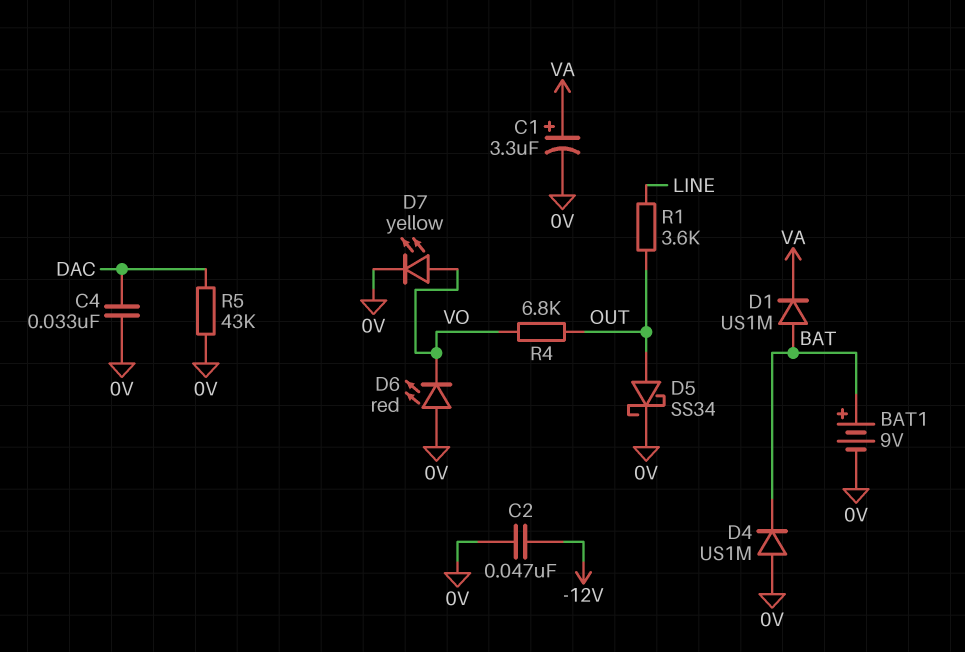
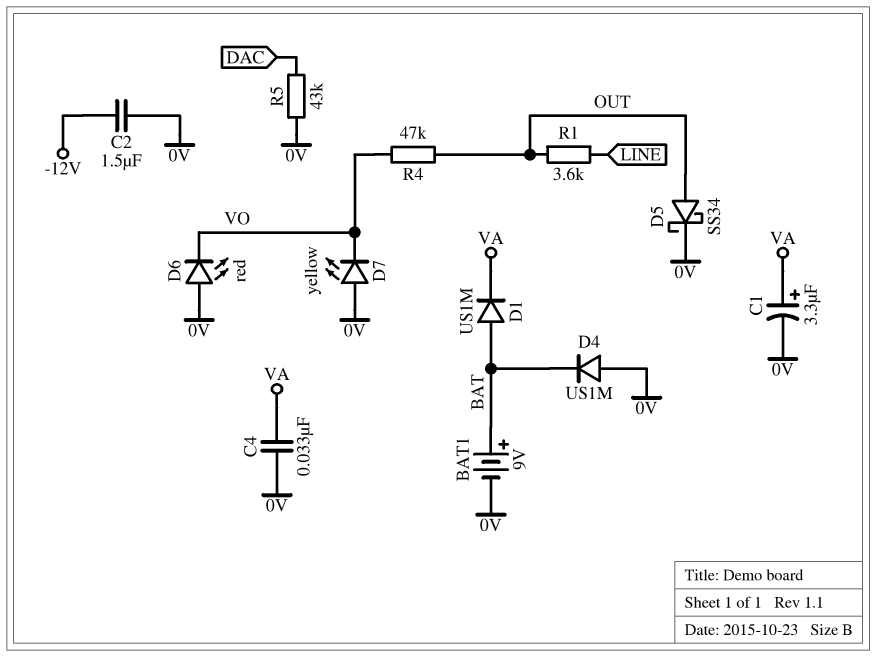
C2: 47nF (-12V, 0V) -> 1.5uF (-12V, 0V)
C4: 33nF (0V, DAC) -> 33nF (0V, VA)
D7: LED yellow (A VO, K 0V) -> LED yellow (A 0V, K VO)
R4: 6.8k (OUT, VO) -> 47k (OUT, VO)

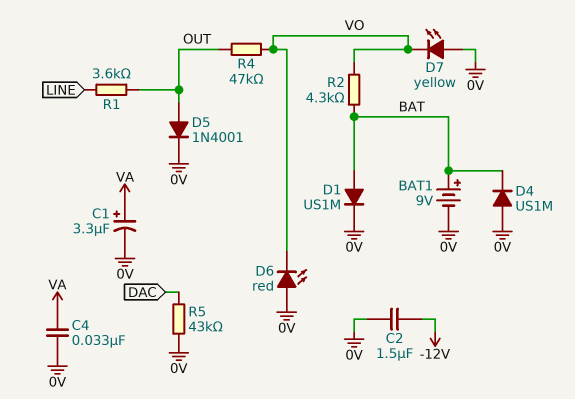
D1: diode US1M (A BAT, K VA) -> diode US1M (A BAT, K 0V)
D5: schottky SS34 (A OUT, K 0V) -> diode 1N4001 (A OUT, K 0V)
R2: none -> 4.3k (BAT, VO)

